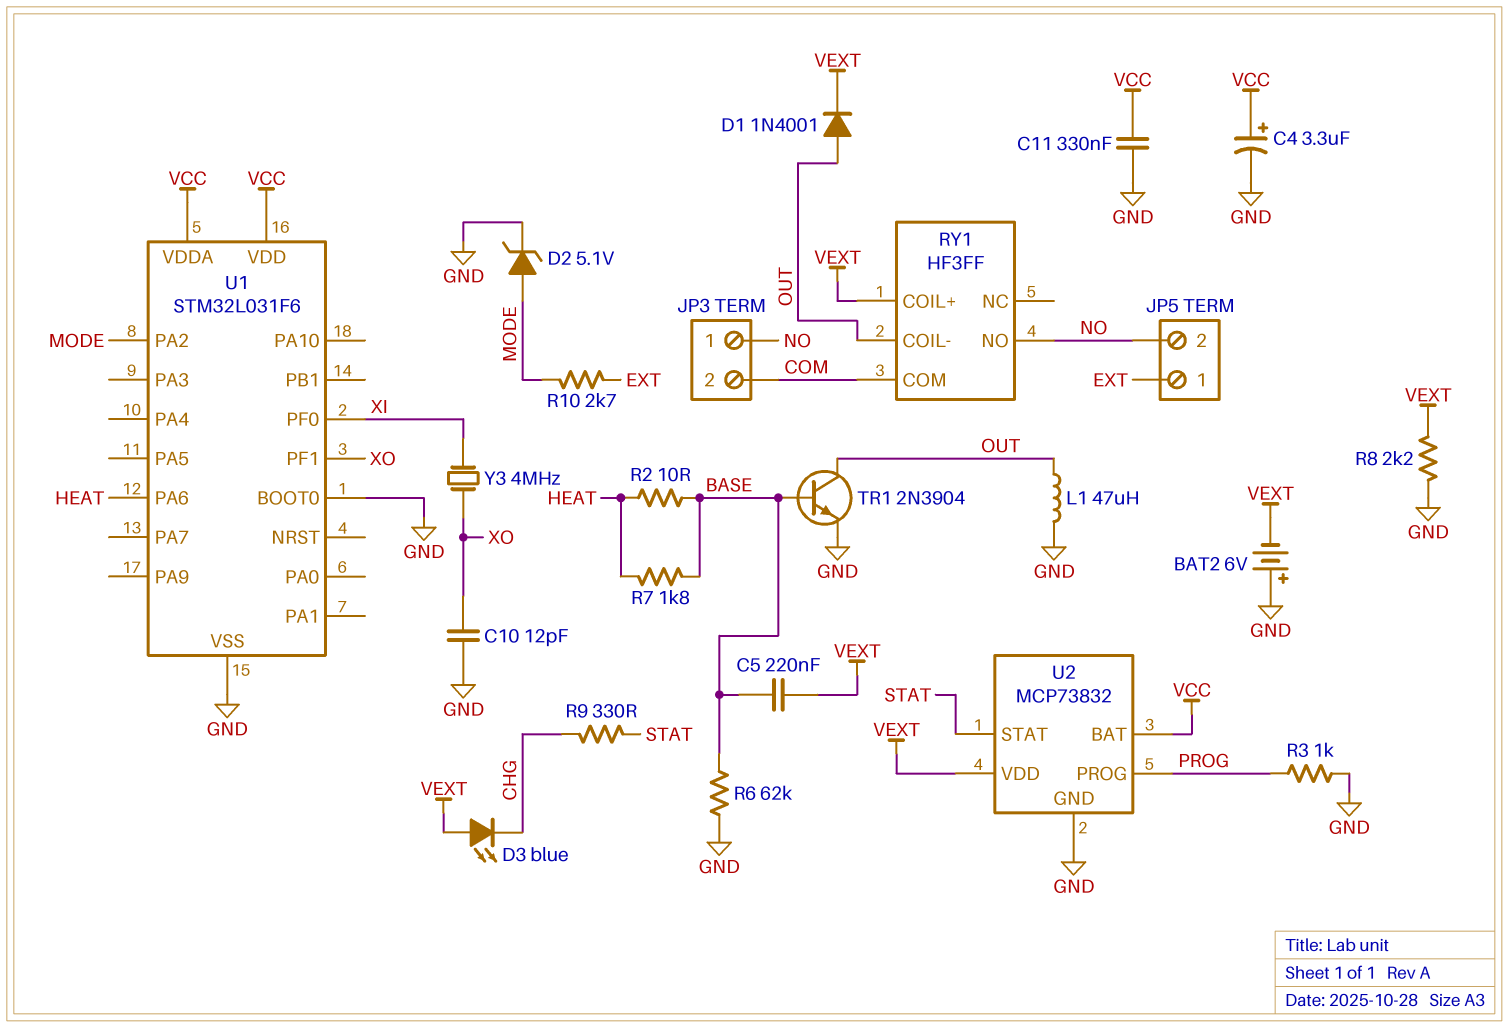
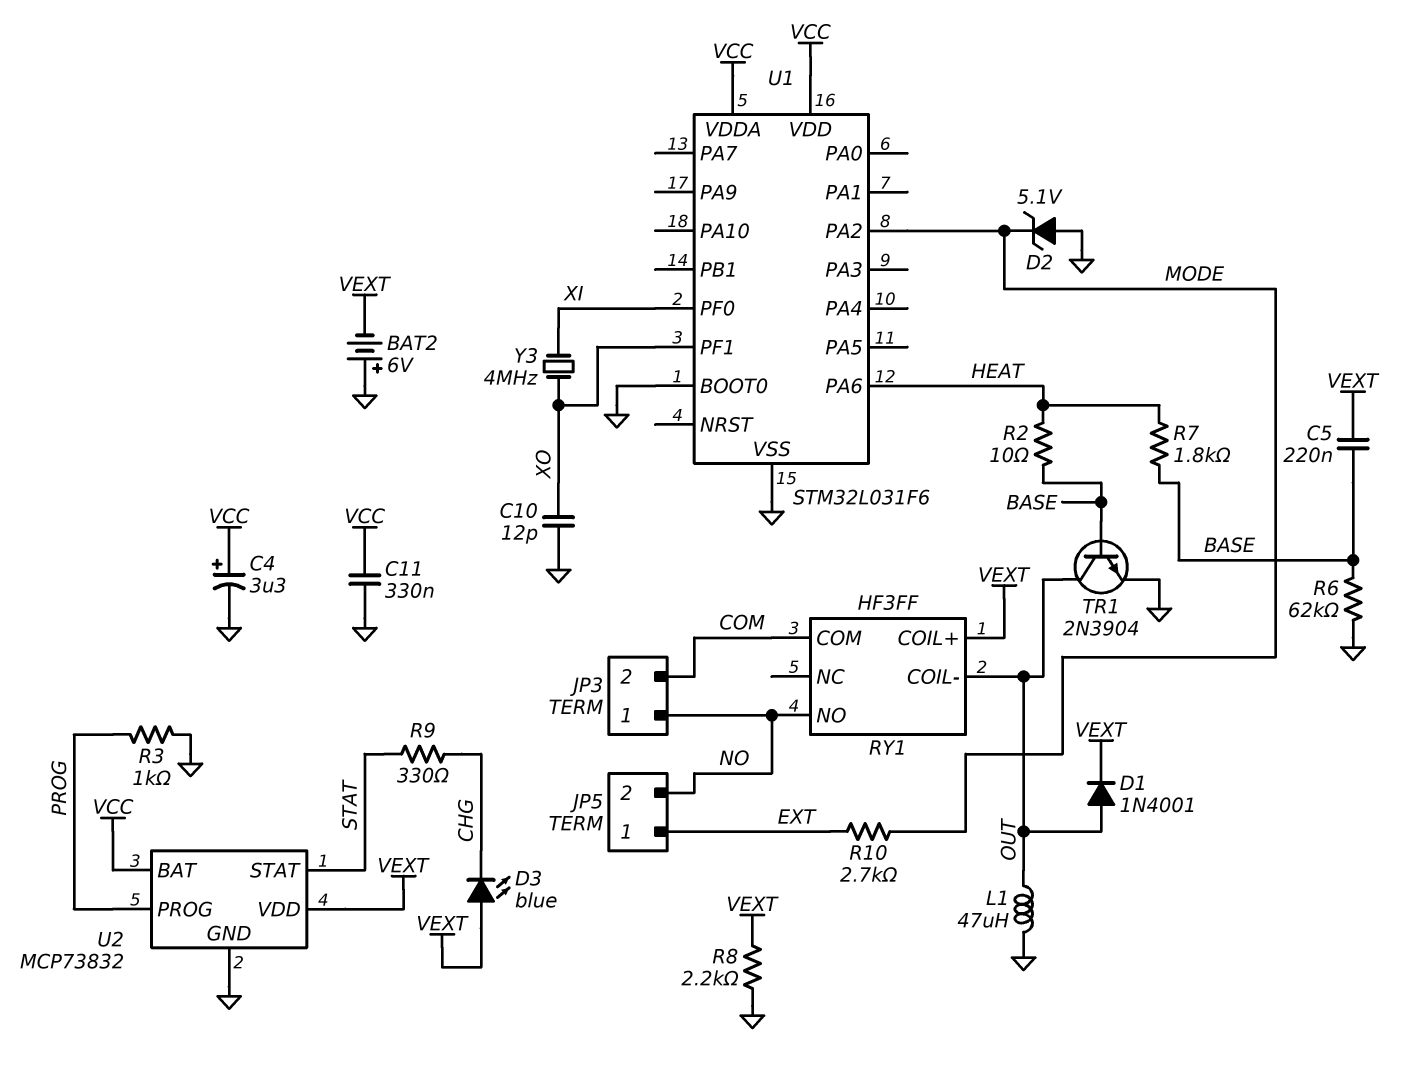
D2: zener 5.1V (A MODE, K GND) -> zener 5.1V (A GND, K MODE)

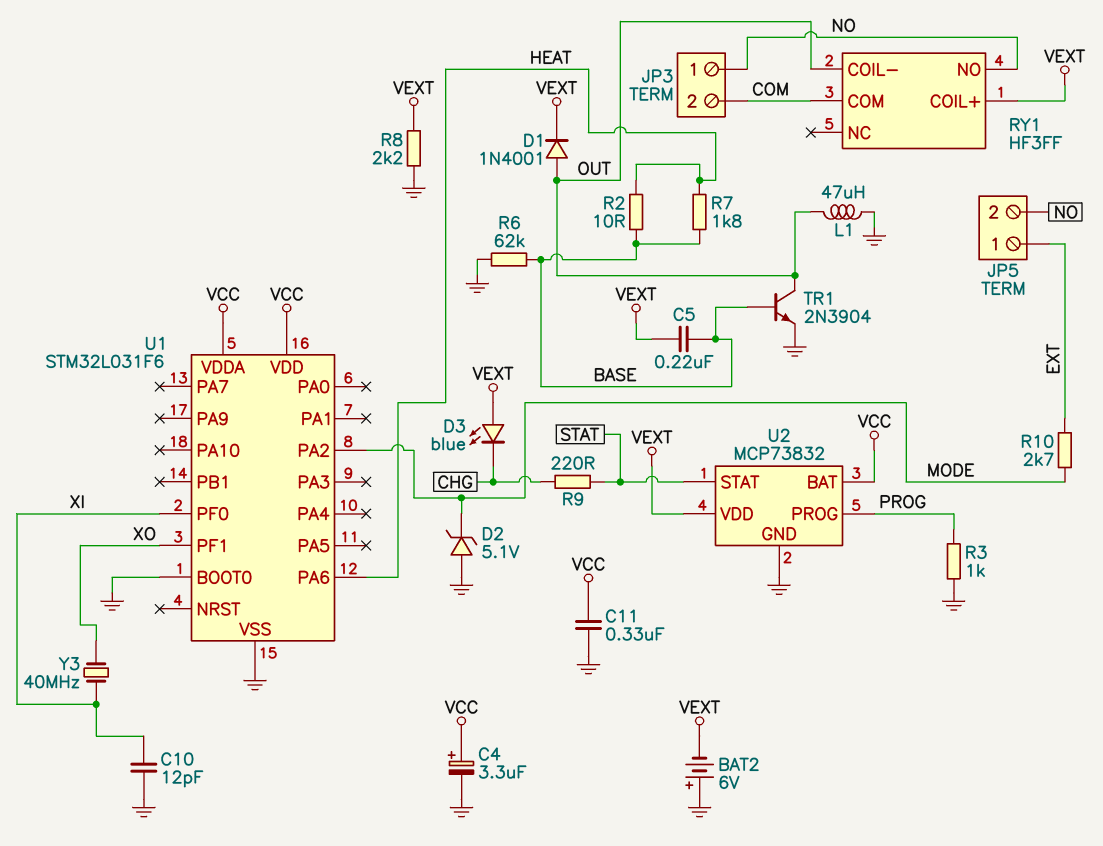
C10: 12pF (GND, XO) -> 12pF (GND, XI)
R9: 330 (CHG, STAT) -> 220 (CHG, STAT)
Y3: 4MHz (XI, XO) -> 40MHz (XI, XO)

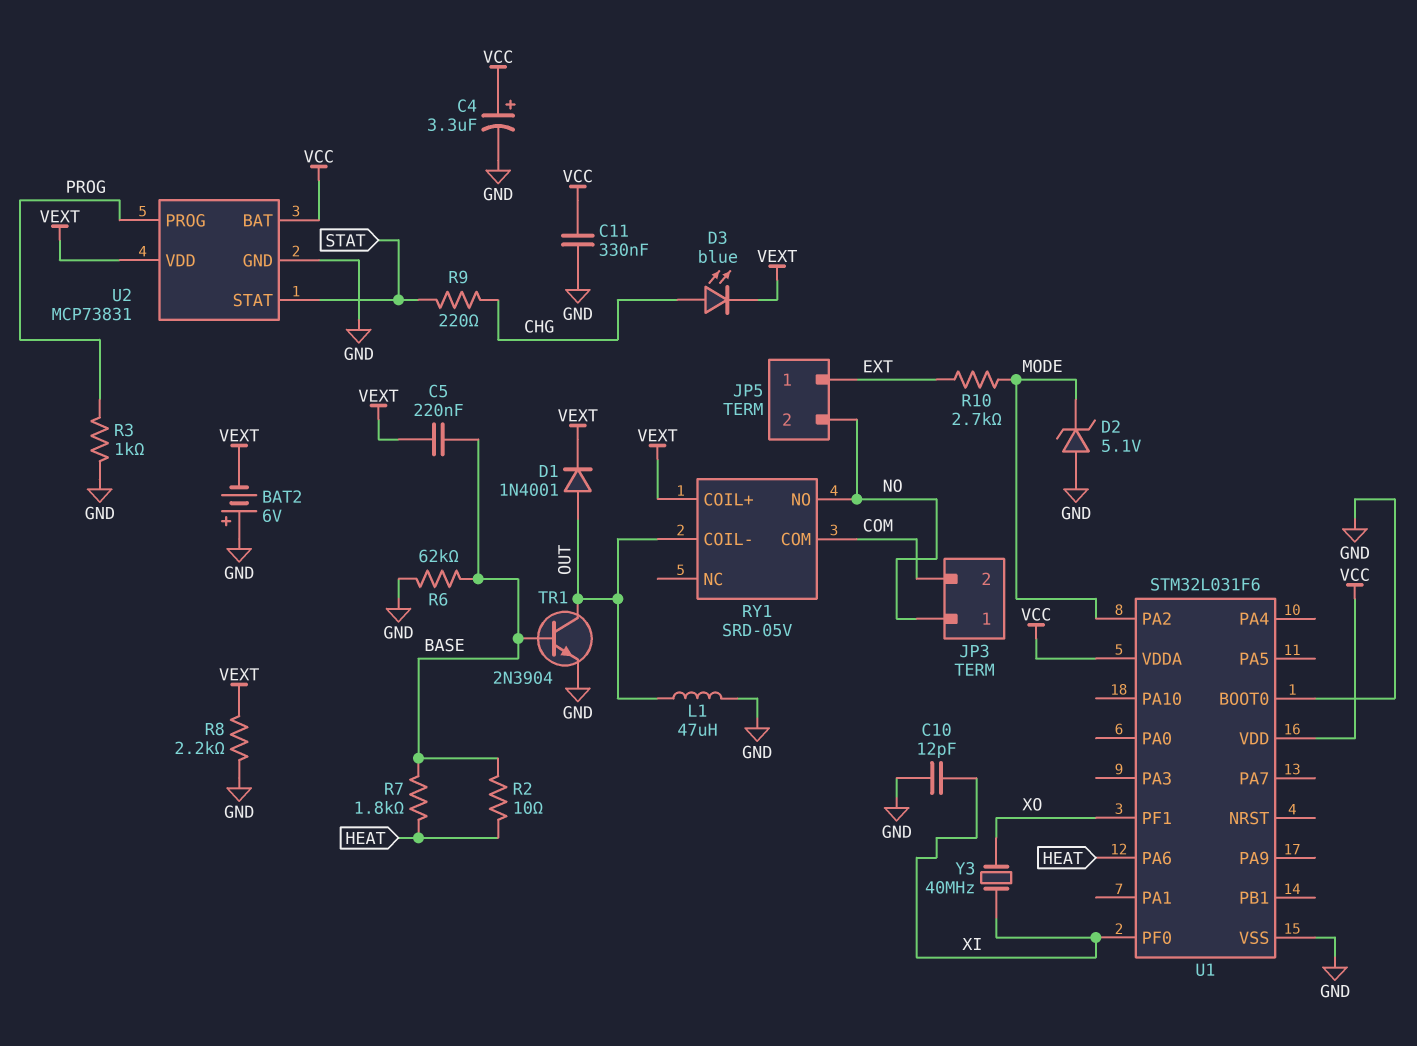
D3: LED blue (A VEXT, K CHG) -> LED blue (A CHG, K VEXT)
RY1: HF3FF -> SRD-05V
U2: MCP73832 -> MCP73831

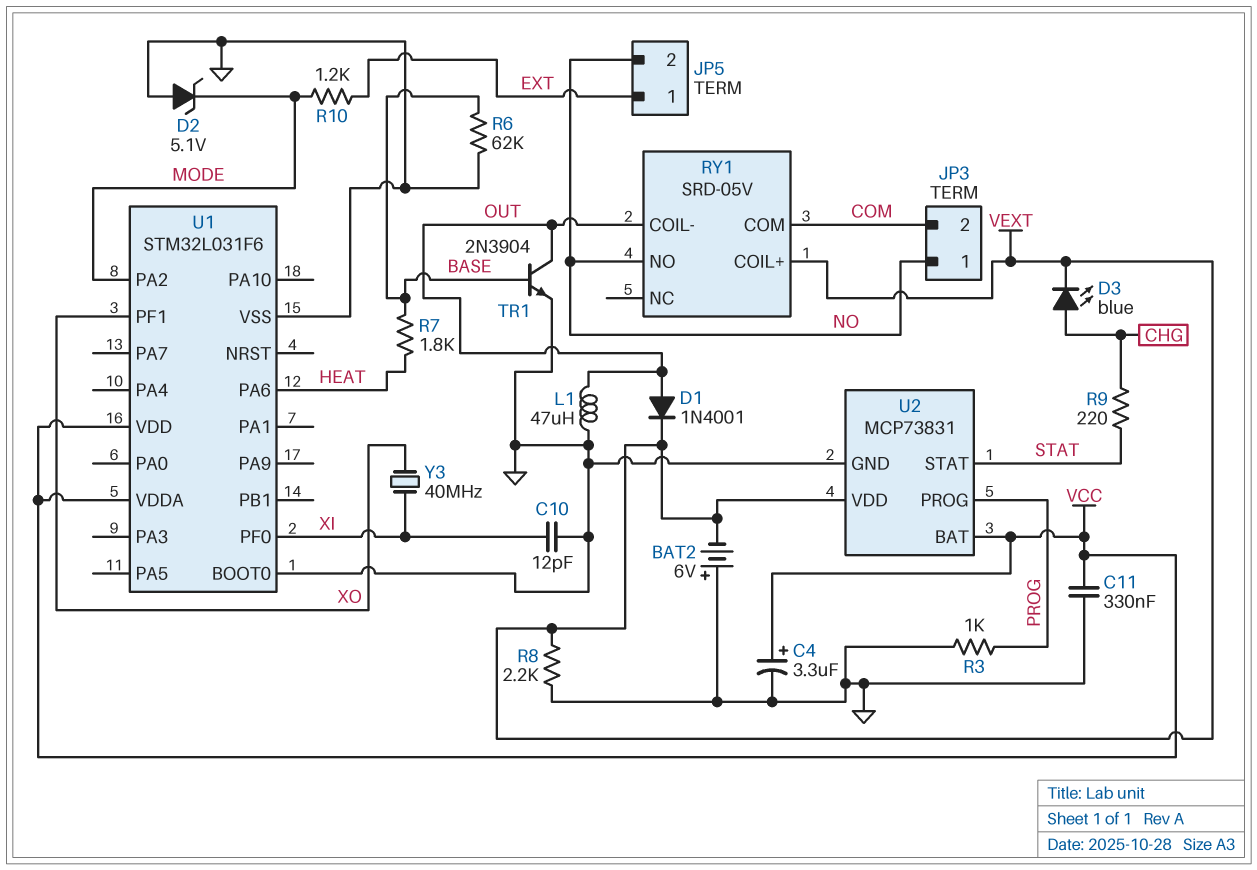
C5: 220nF (BASE, VEXT) -> none
R2: 10 (BASE, HEAT) -> none
R10: 2.7k (EXT, MODE) -> 1.2k (EXT, MODE)

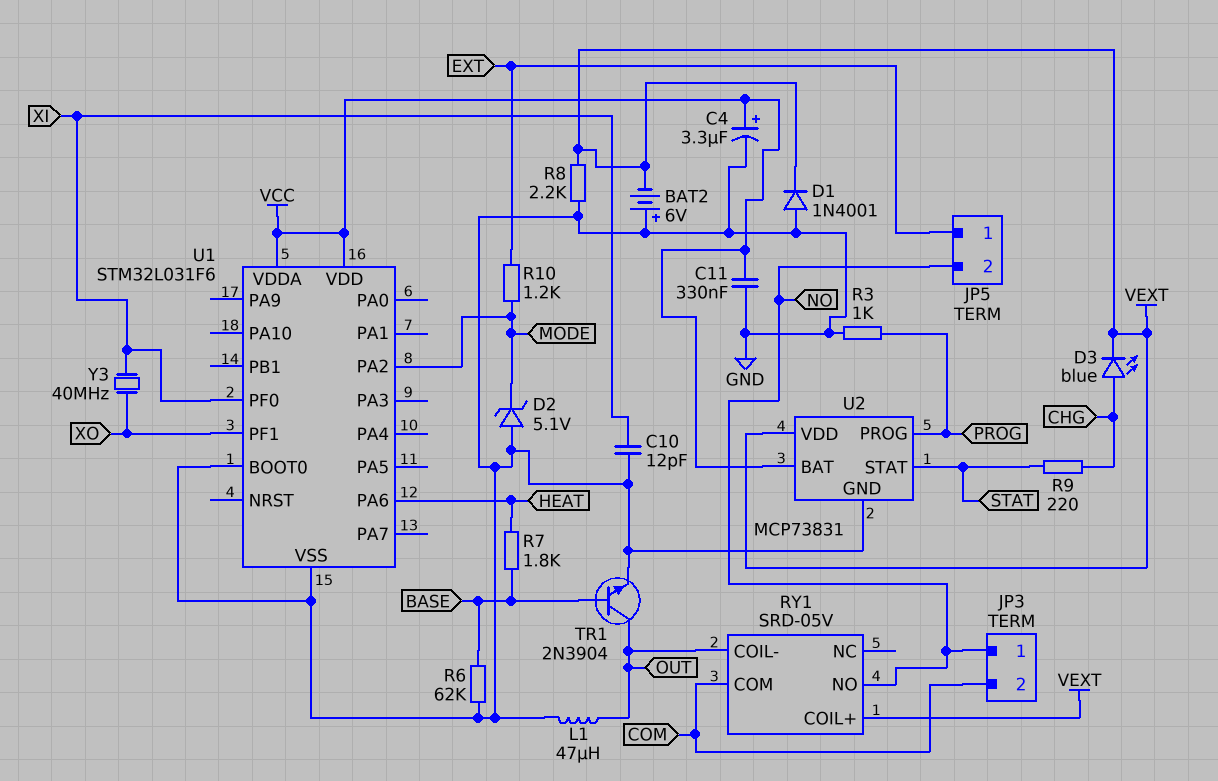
D1: diode 1N4001 (A OUT, K VEXT) -> diode 1N4001 (A GND, K VEXT)

